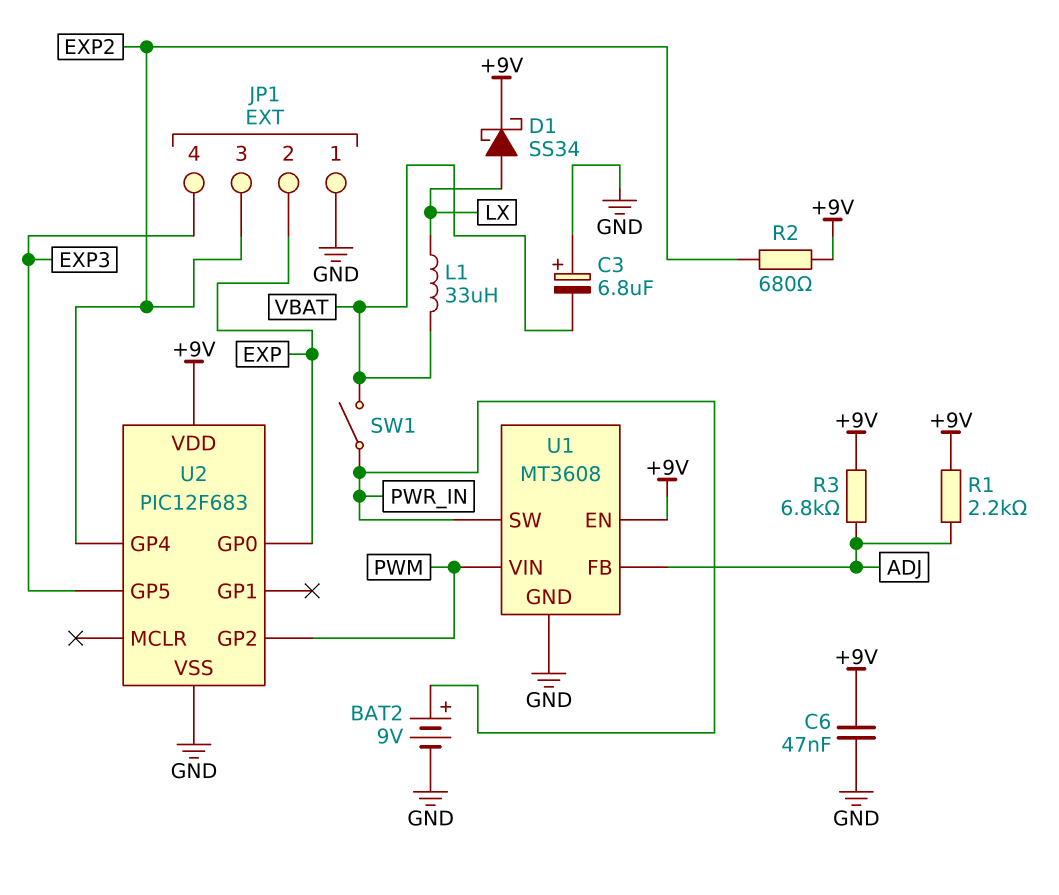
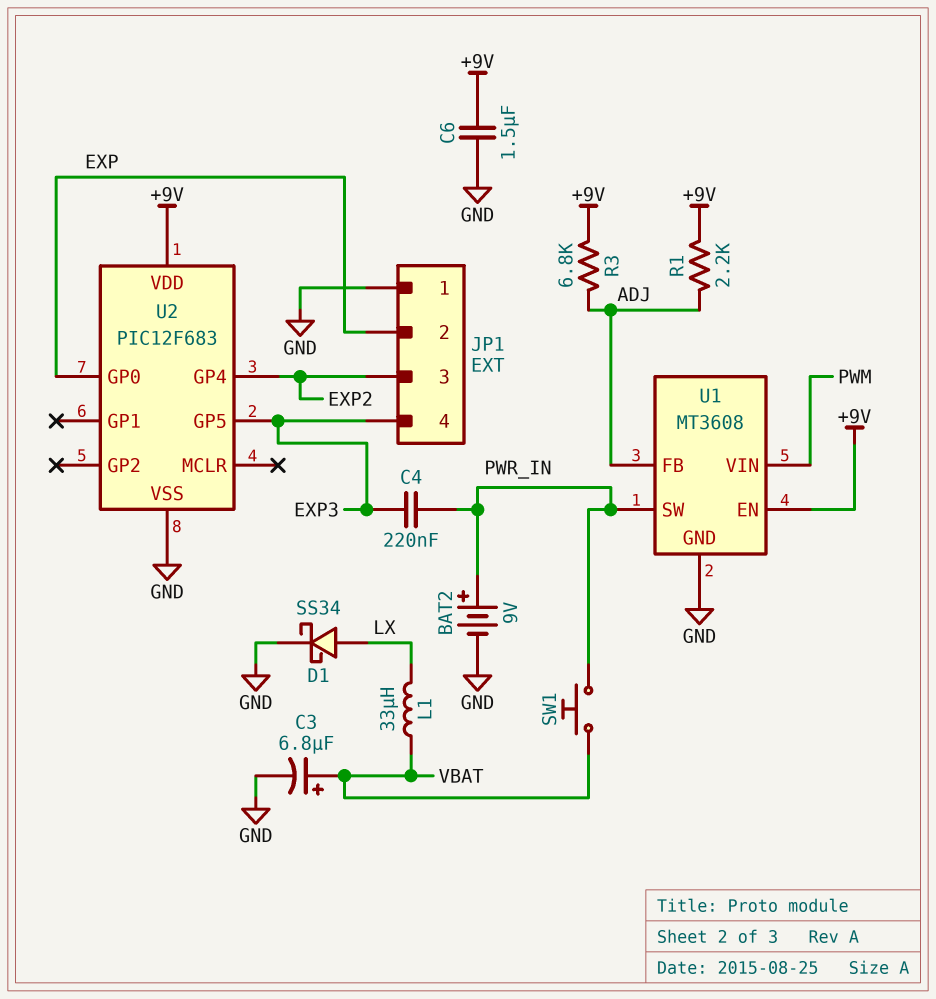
C3: 6.8uF (plus GND, minus VBAT) -> 6.8uF (plus VBAT, minus GND)
C4: none -> 220nF (EXP3, PWR_IN)
C6: 47nF (+9V, GND) -> 1.5uF (+9V, GND)
D1: schottky SS34 (A LX, K +9V) -> schottky SS34 (A LX, K GND)
R2: 680 (+9V, EXP2) -> none
SW1: switch (PWR_IN, VBAT) -> button (PWR_IN, VBAT)
U2 pin GP2: PWM -> none

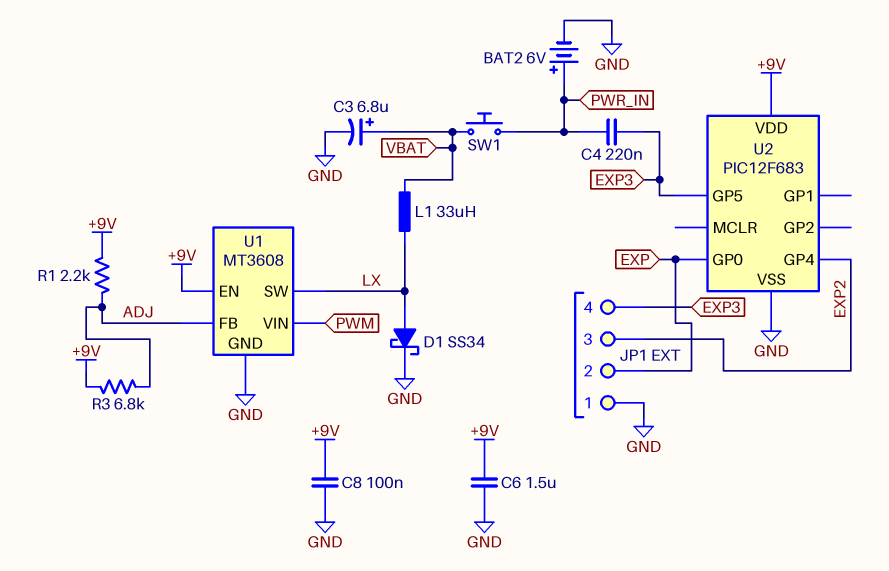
BAT2: 9V (plus PWR_IN, minus GND) -> 6V (plus PWR_IN, minus GND)
C8: none -> 100nF (+9V, GND)
U1 pin SW: PWR_IN -> LX

